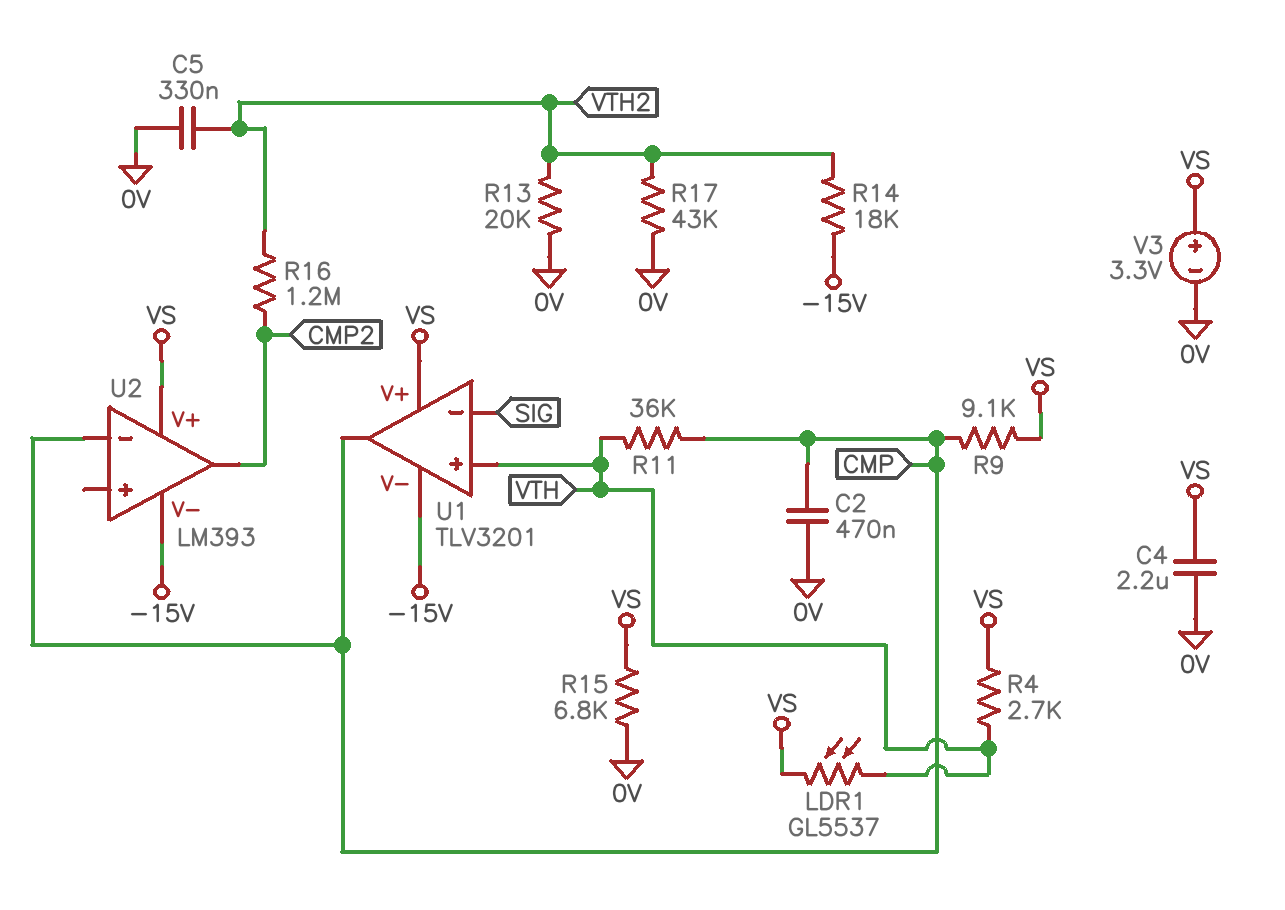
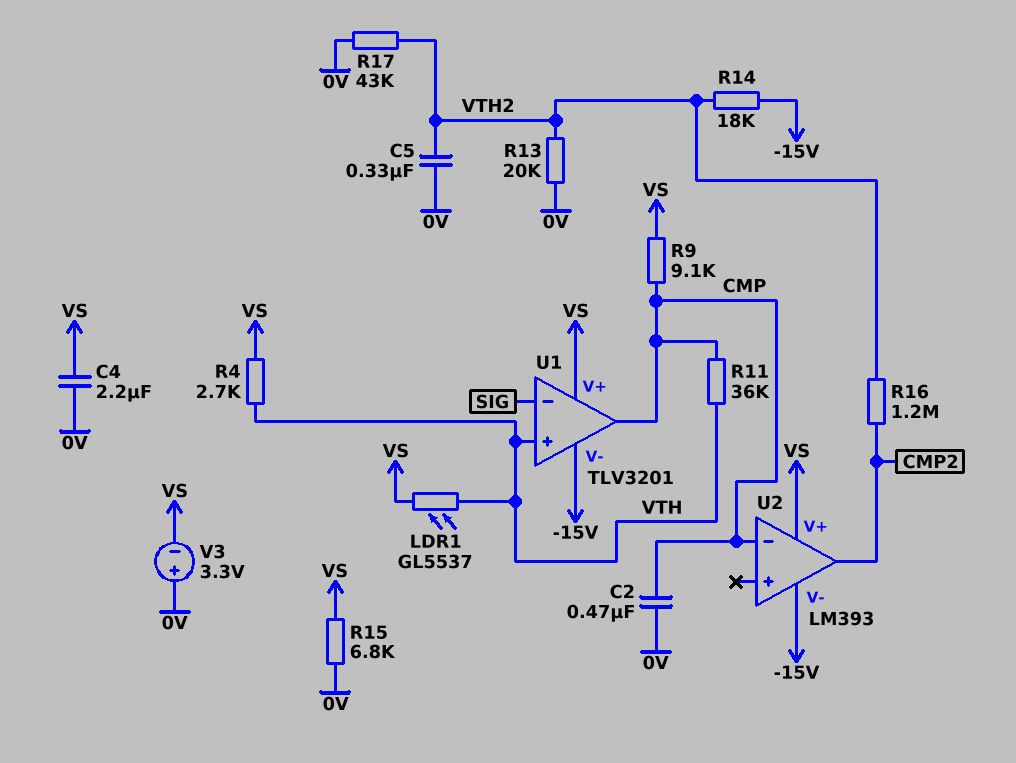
V3: 3.3V (plus VS, minus 0V) -> 3.3V (plus 0V, minus VS)

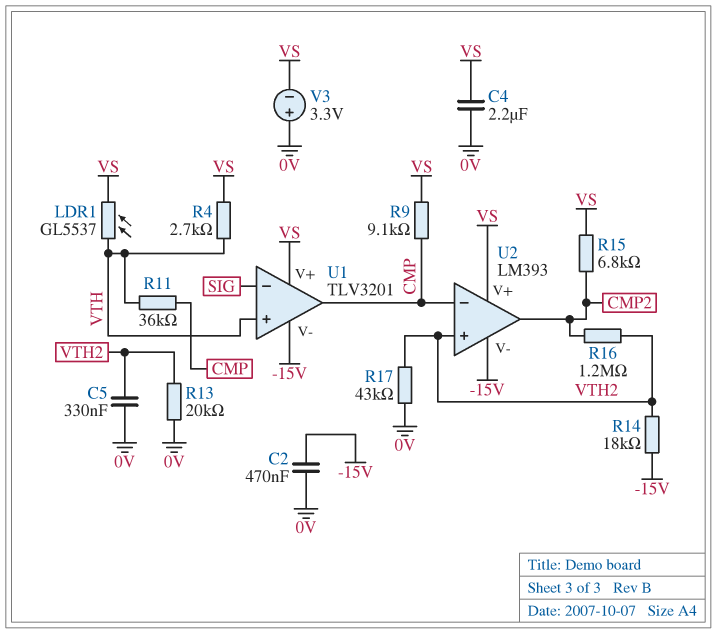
C2: 470nF (0V, CMP) -> 470nF (-15V, 0V)
R15: 6.8k (0V, VS) -> 6.8k (CMP2, VS)
U2 pin in+: none -> VTH2

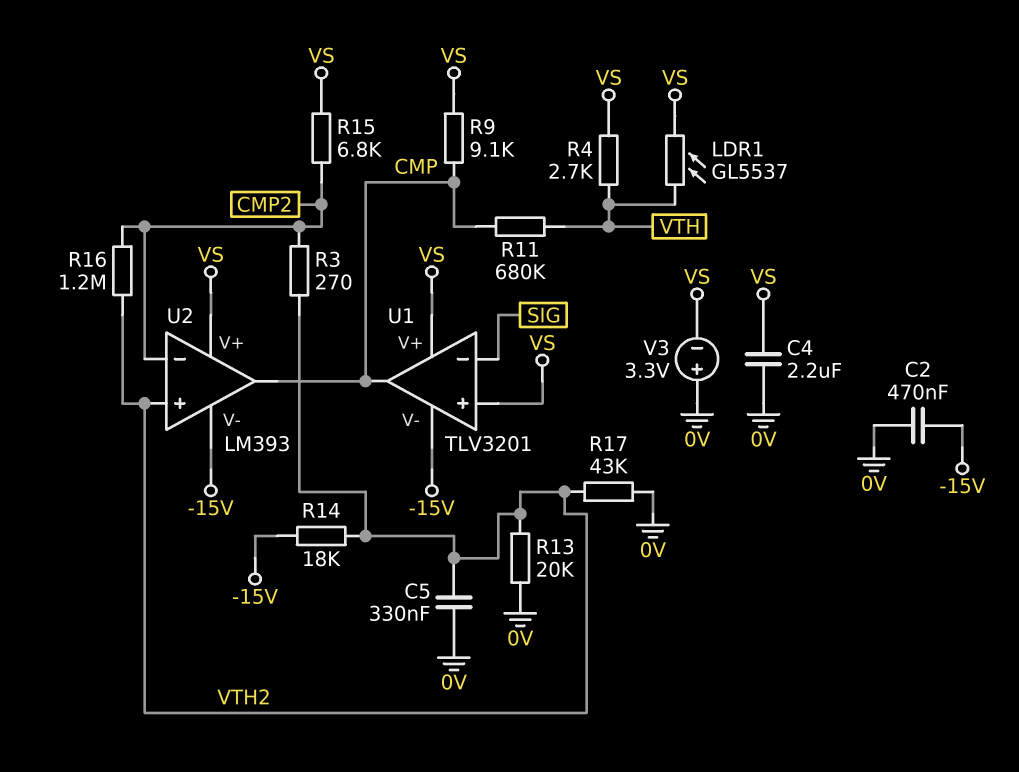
R3: none -> 270 (CMP2, VTH2)
R11: 36k (CMP, VTH) -> 680k (CMP, VTH)
U1 pin in+: VTH -> VS
U2 pin in-: CMP -> CMP2
U2 pin out: CMP2 -> CMP

